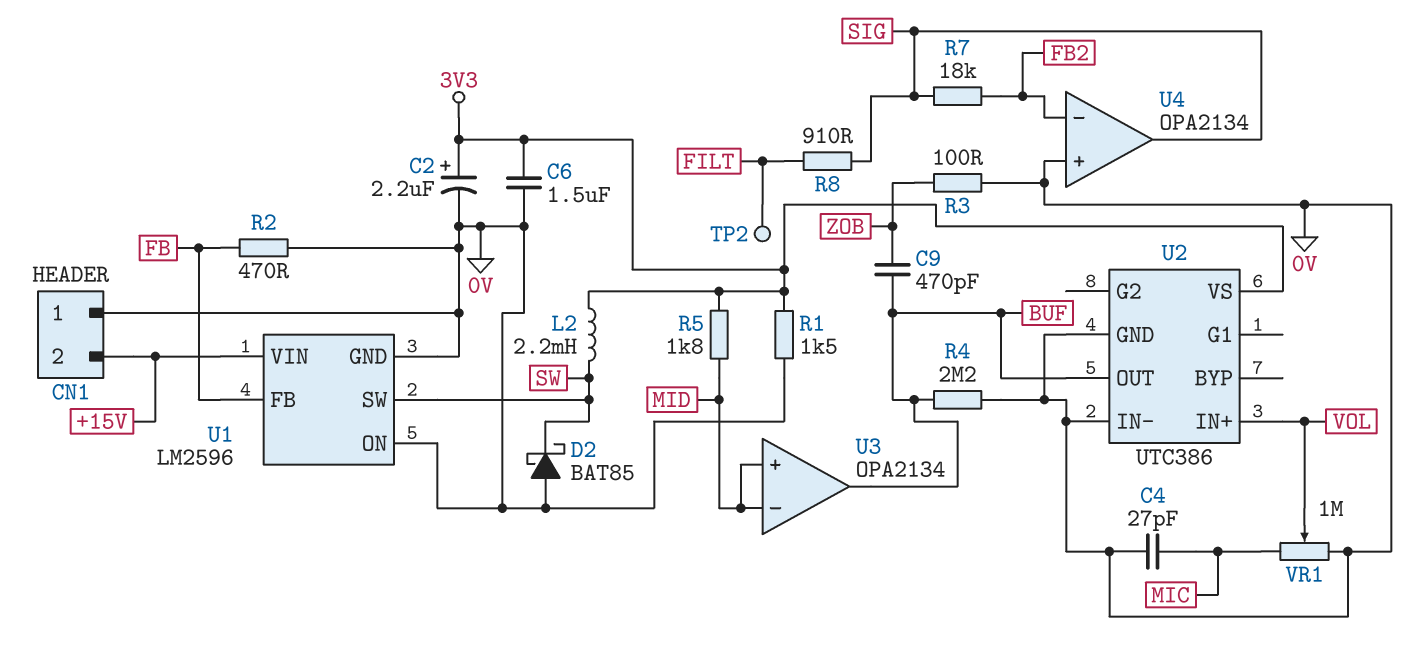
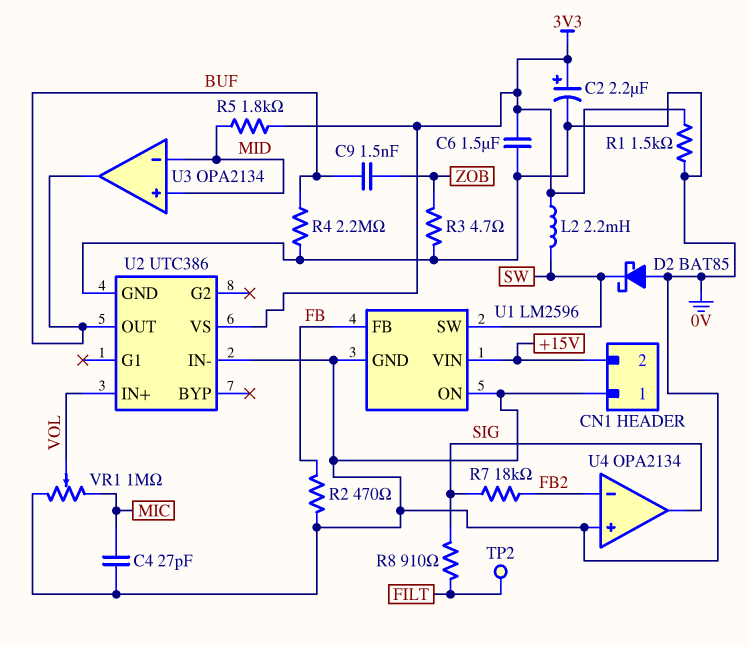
C9: 470pF (BUF, ZOB) -> 1.5nF (BUF, ZOB)
R3: 100 (0V, ZOB) -> 4.7 (0V, ZOB)

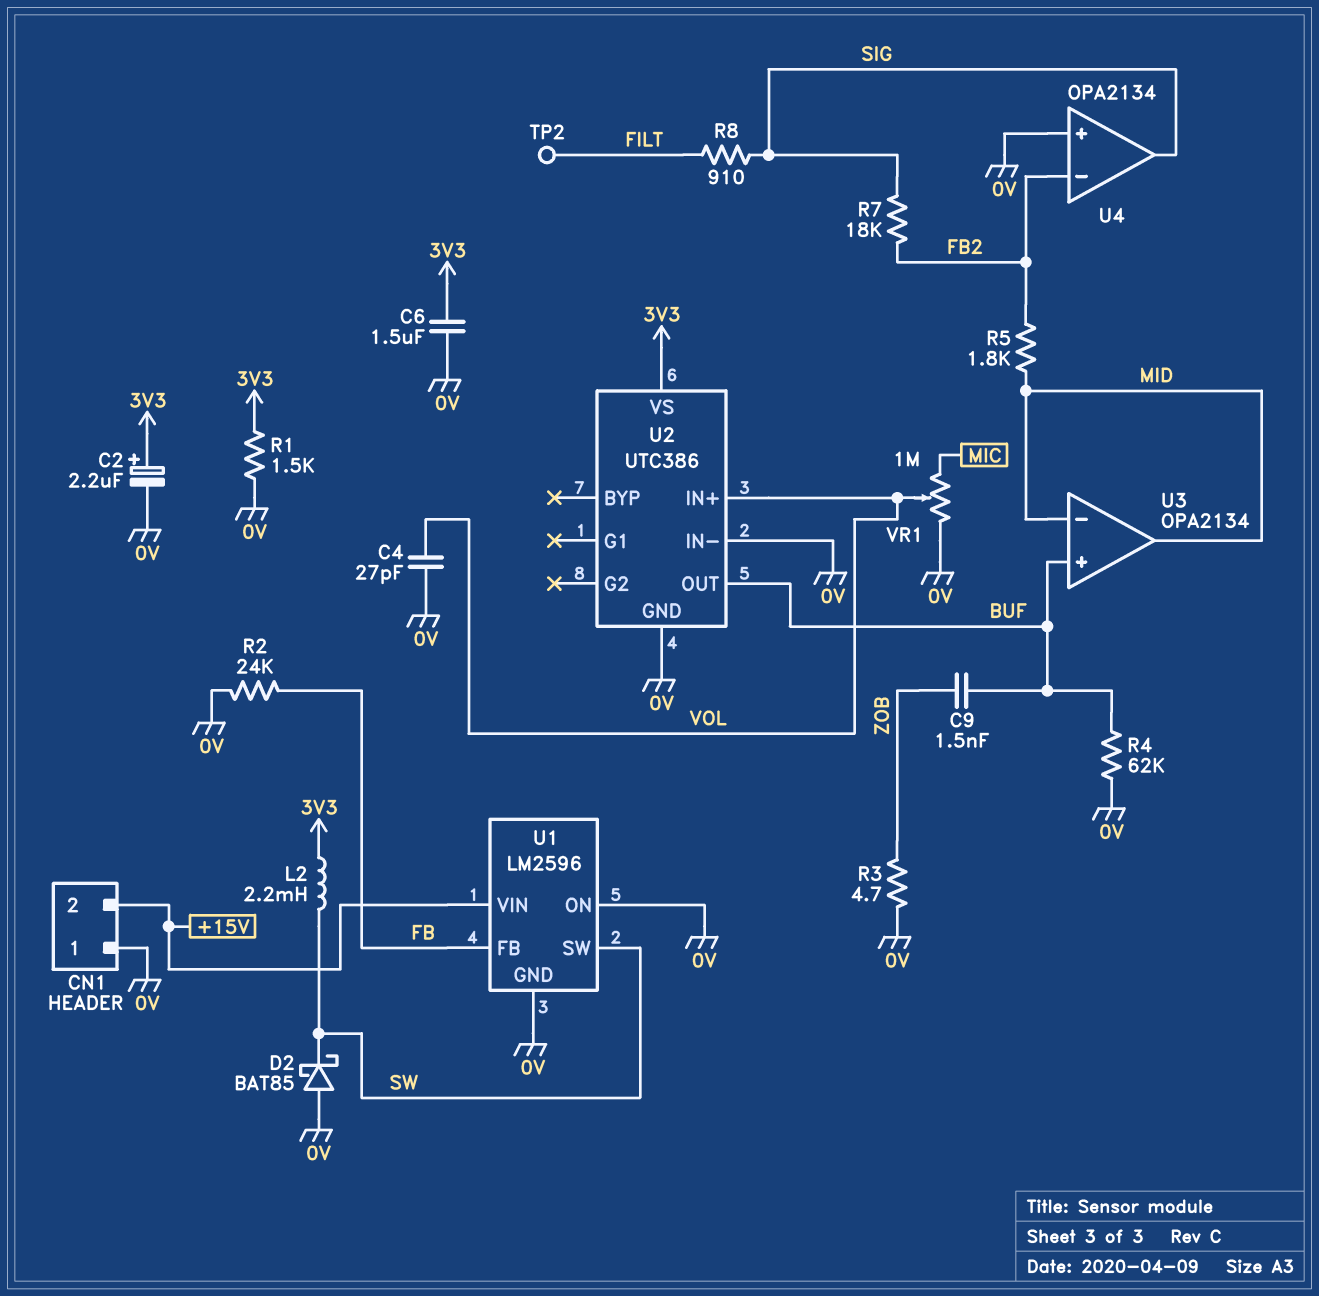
C4: 27pF (0V, MIC) -> 27pF (0V, VOL)
R2: 470 (0V, FB) -> 24k (0V, FB)
R4: 2.2M (0V, BUF) -> 62k (0V, BUF)
R5: 1.8k (3V3, MID) -> 1.8k (FB2, MID)
U3 pin in+: MID -> BUF
U3 pin out: BUF -> MID

